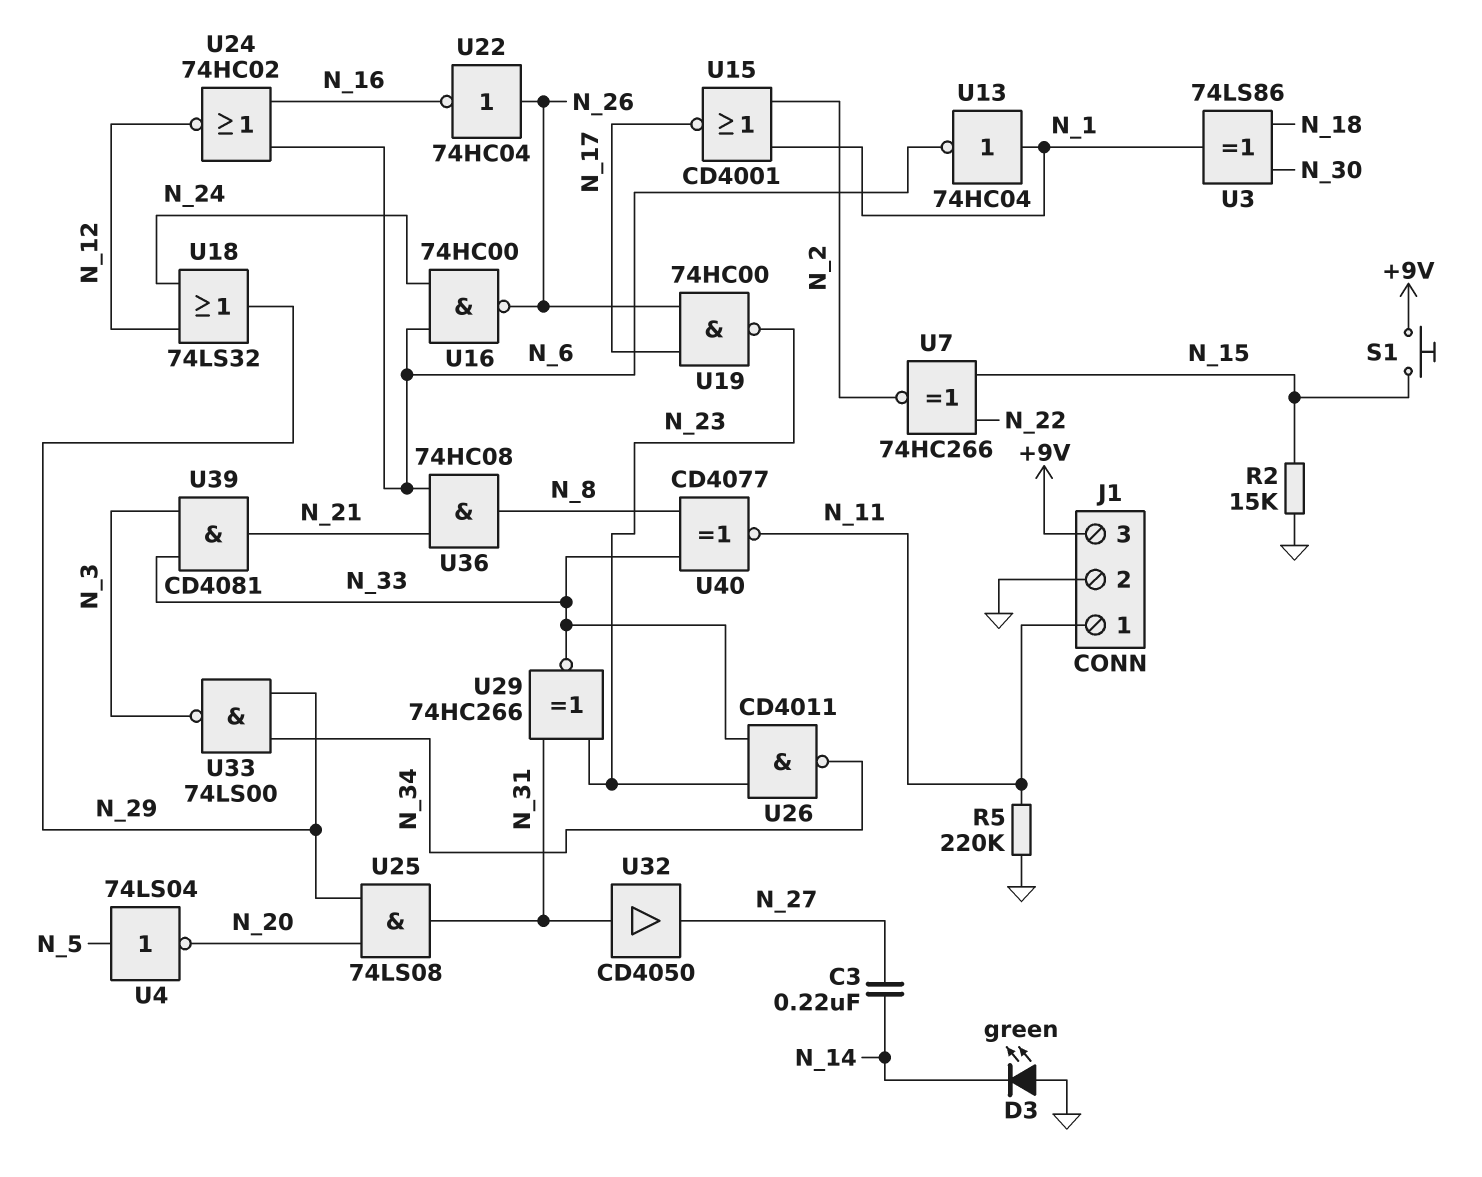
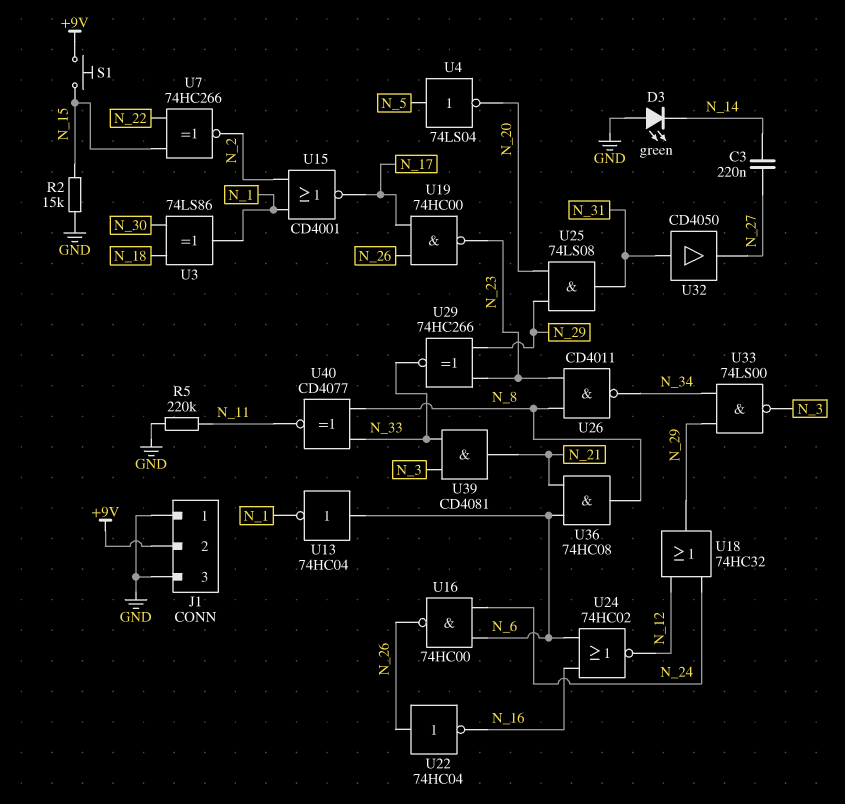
J1 pin 1: N_11 -> GND
J1 pin 2: GND -> +9V
J1 pin 3: +9V -> GND
U13: NOT 74HC04 (in N_1, out N_6) -> NOT 74HC04 (in N_6, out N_1)
U18: OR 74LS32 (in N_12, in N_24, out N_29) -> OR 74HC32 (in N_12, in N_24, out N_29)
U26: NAND CD4011 (in N_23, in N_33, out N_34) -> NAND CD4011 (in N_8, in N_23, out N_34)
U29: XNOR 74HC266 (in N_23, in N_31, out N_33) -> XNOR 74HC266 (in N_23, in N_29, out N_33)

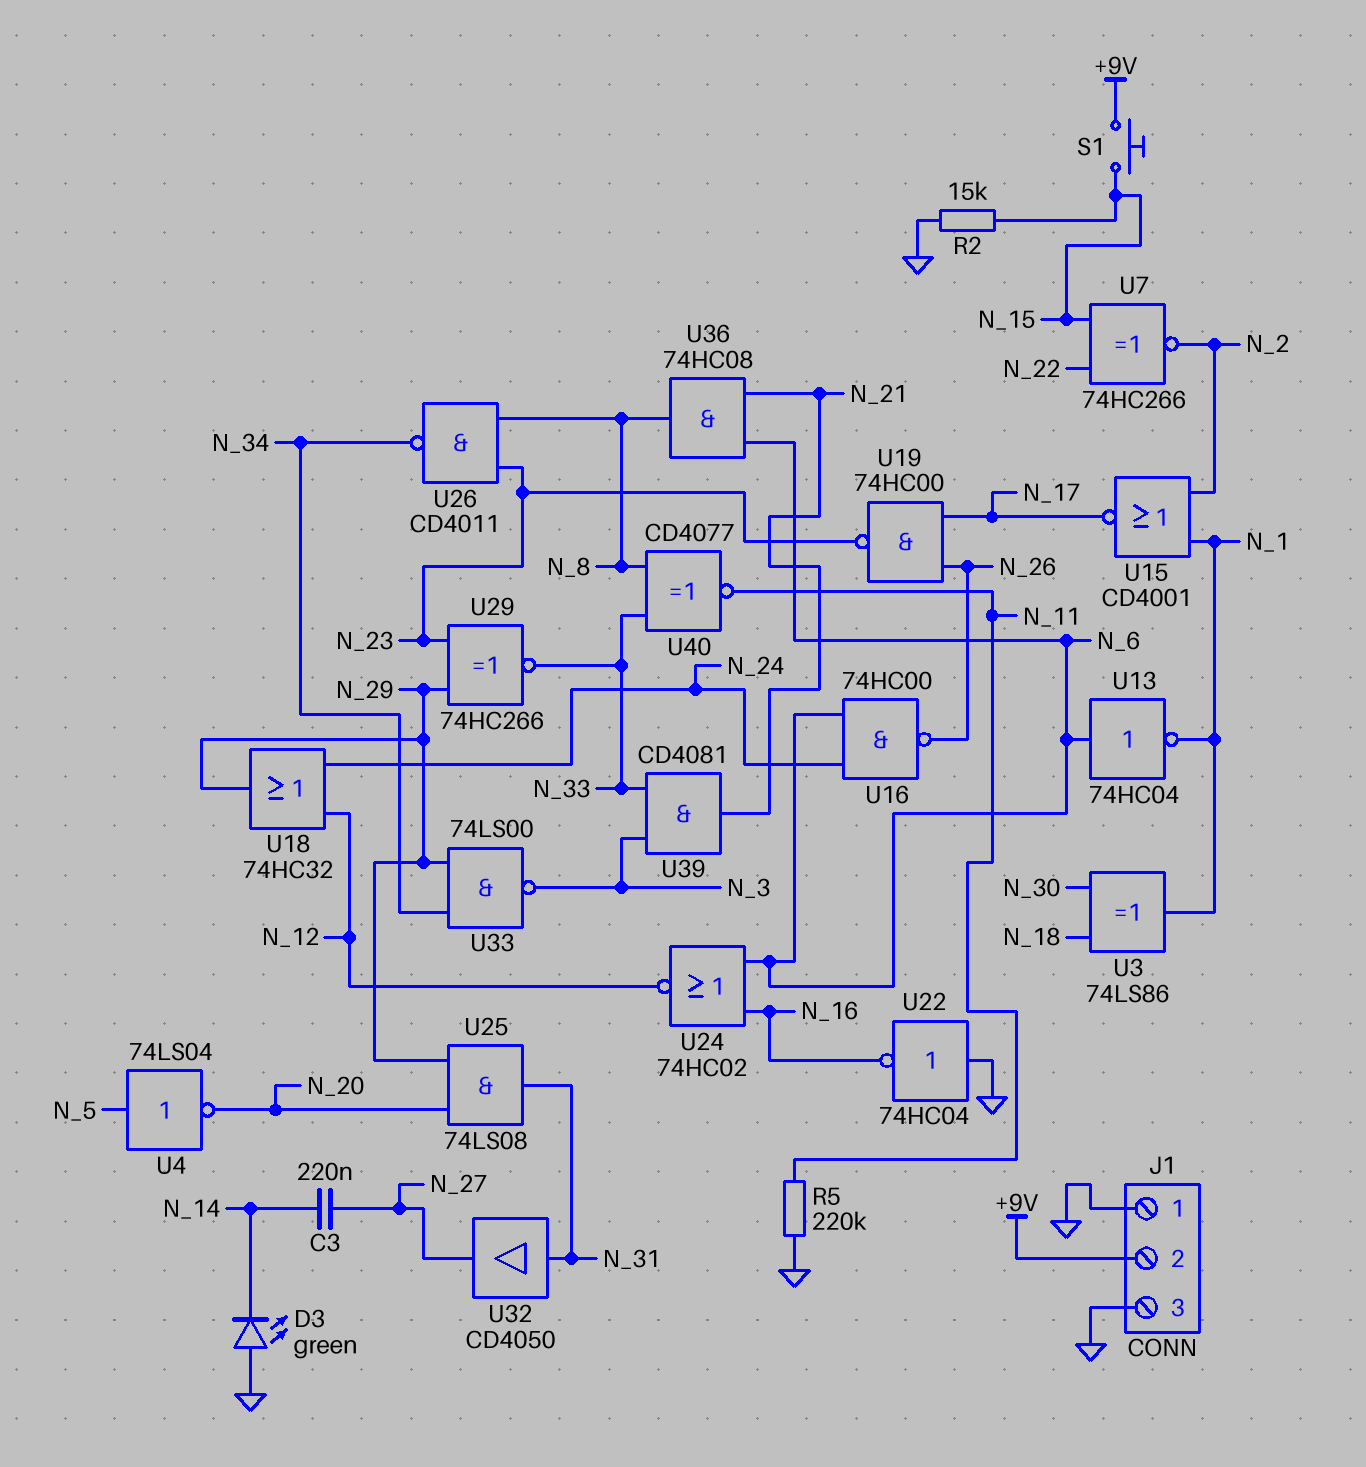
U22: NOT 74HC04 (in N_26, out N_16) -> NOT 74HC04 (in GND, out N_16)

